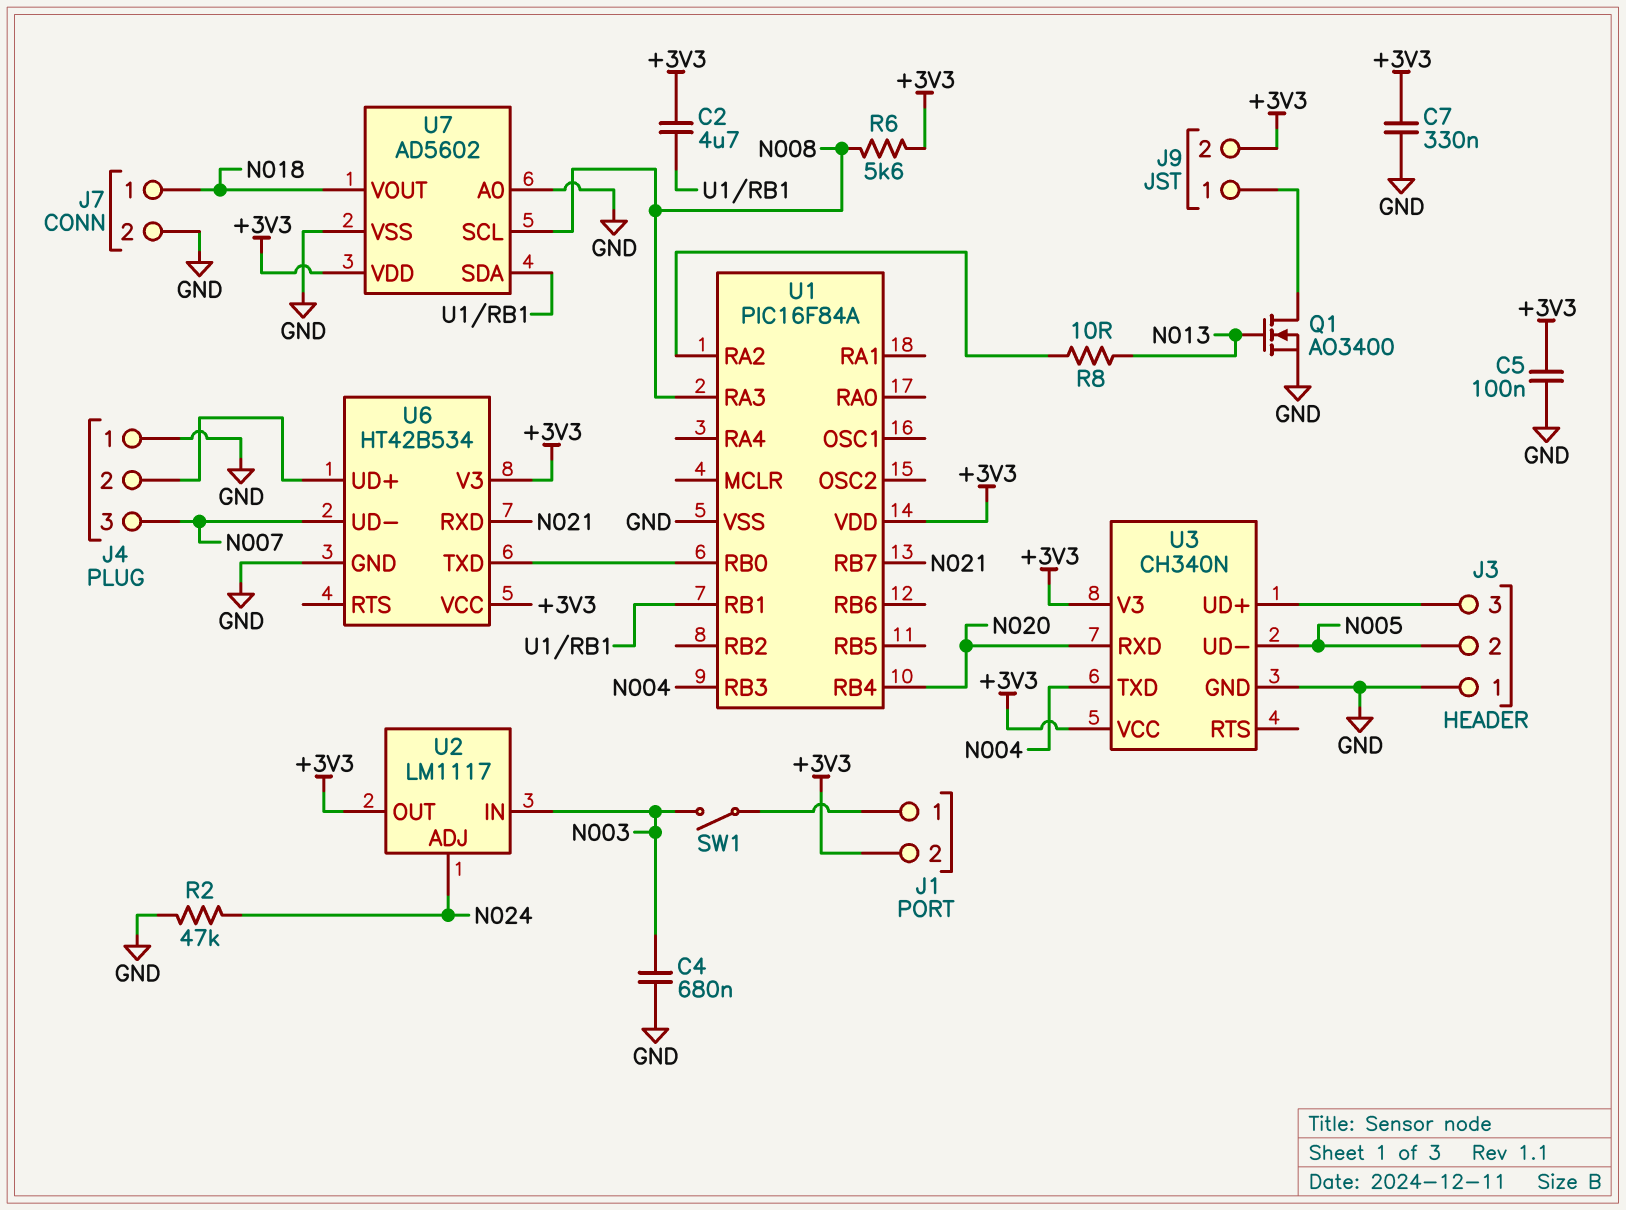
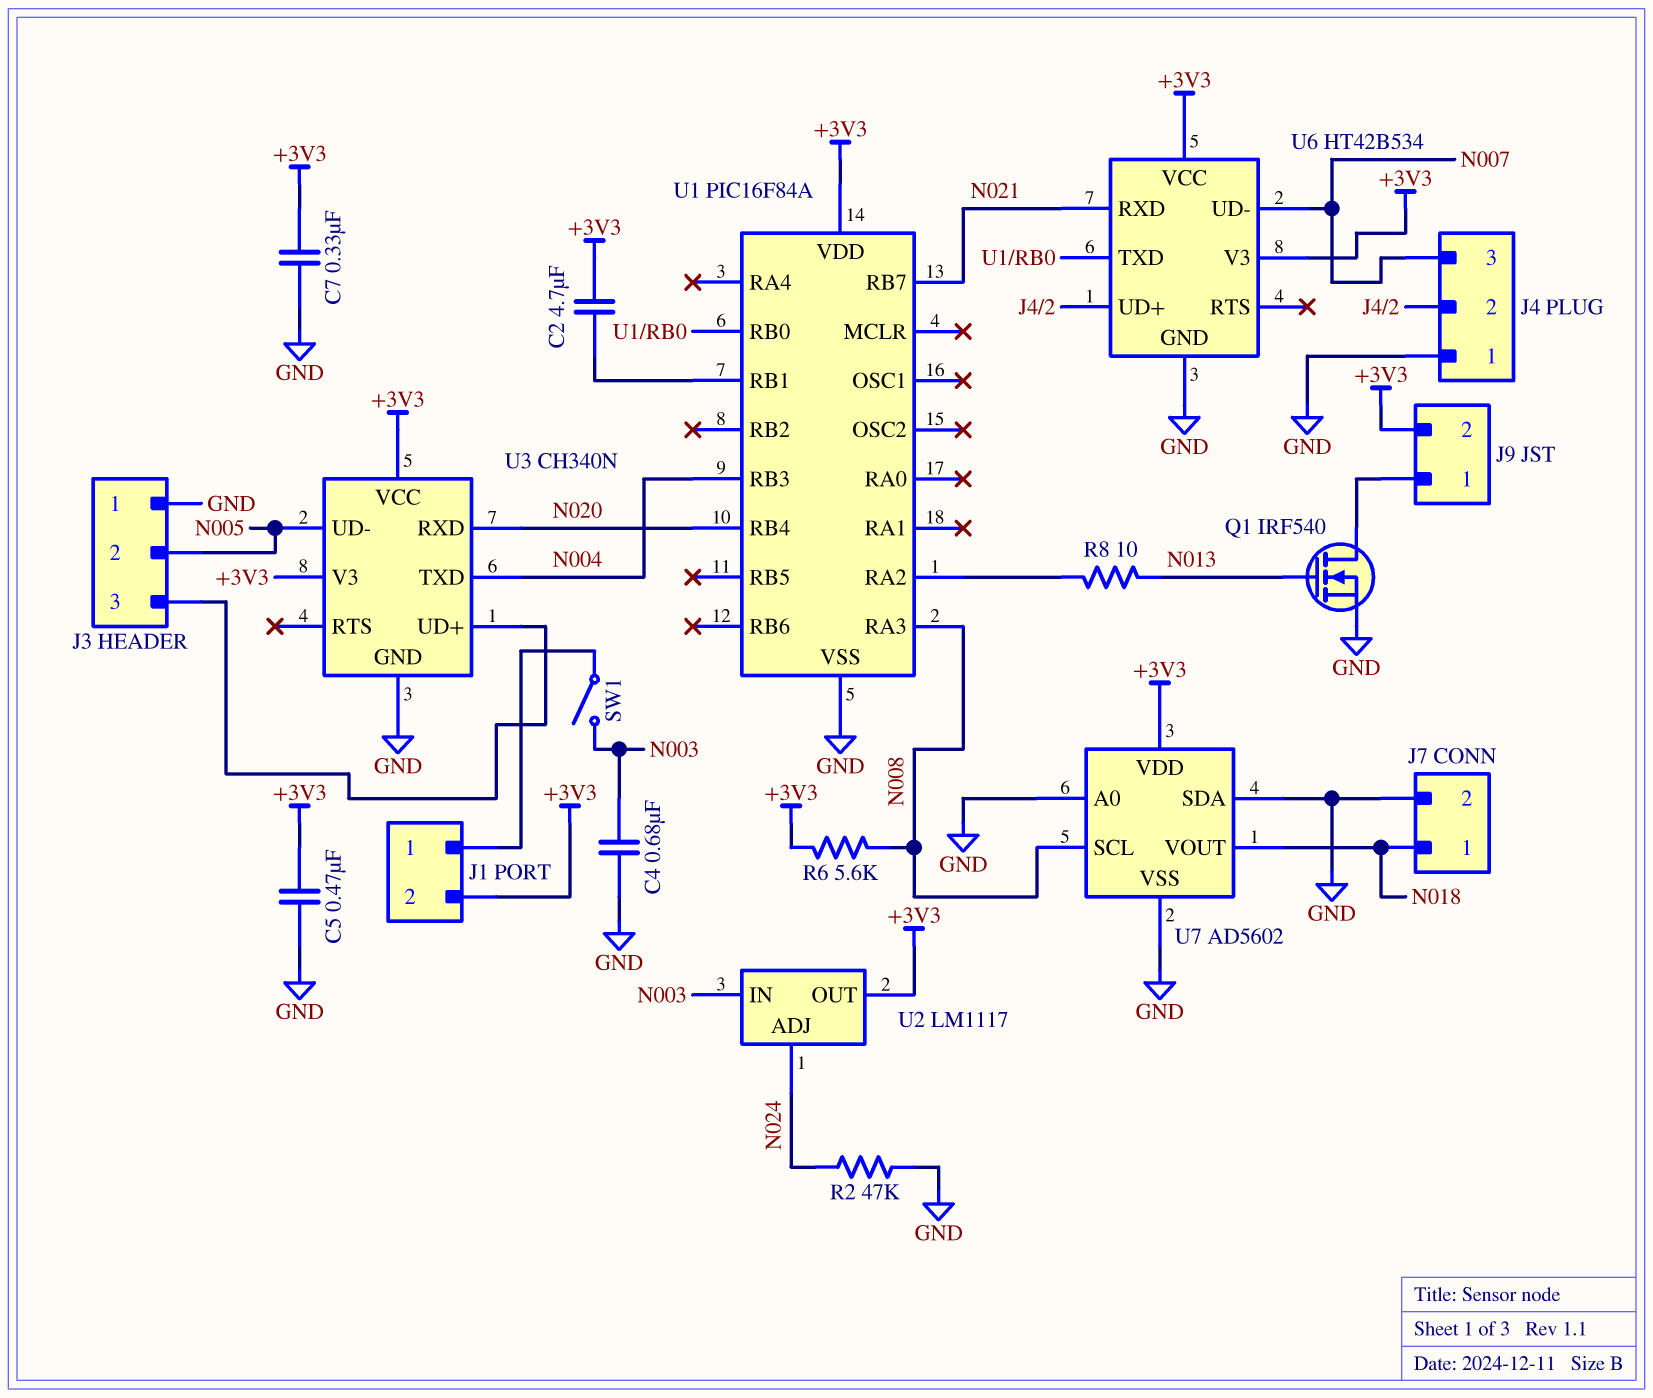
C5: 100nF (+3V3, GND) -> 470nF (+3V3, GND)
Q1: NMOS AO3400 (G N013, D J9/1, S GND) -> NMOS IRF540 (G N013, D J9/1, S GND)
U7 pin SDA: U1/RB1 -> GND

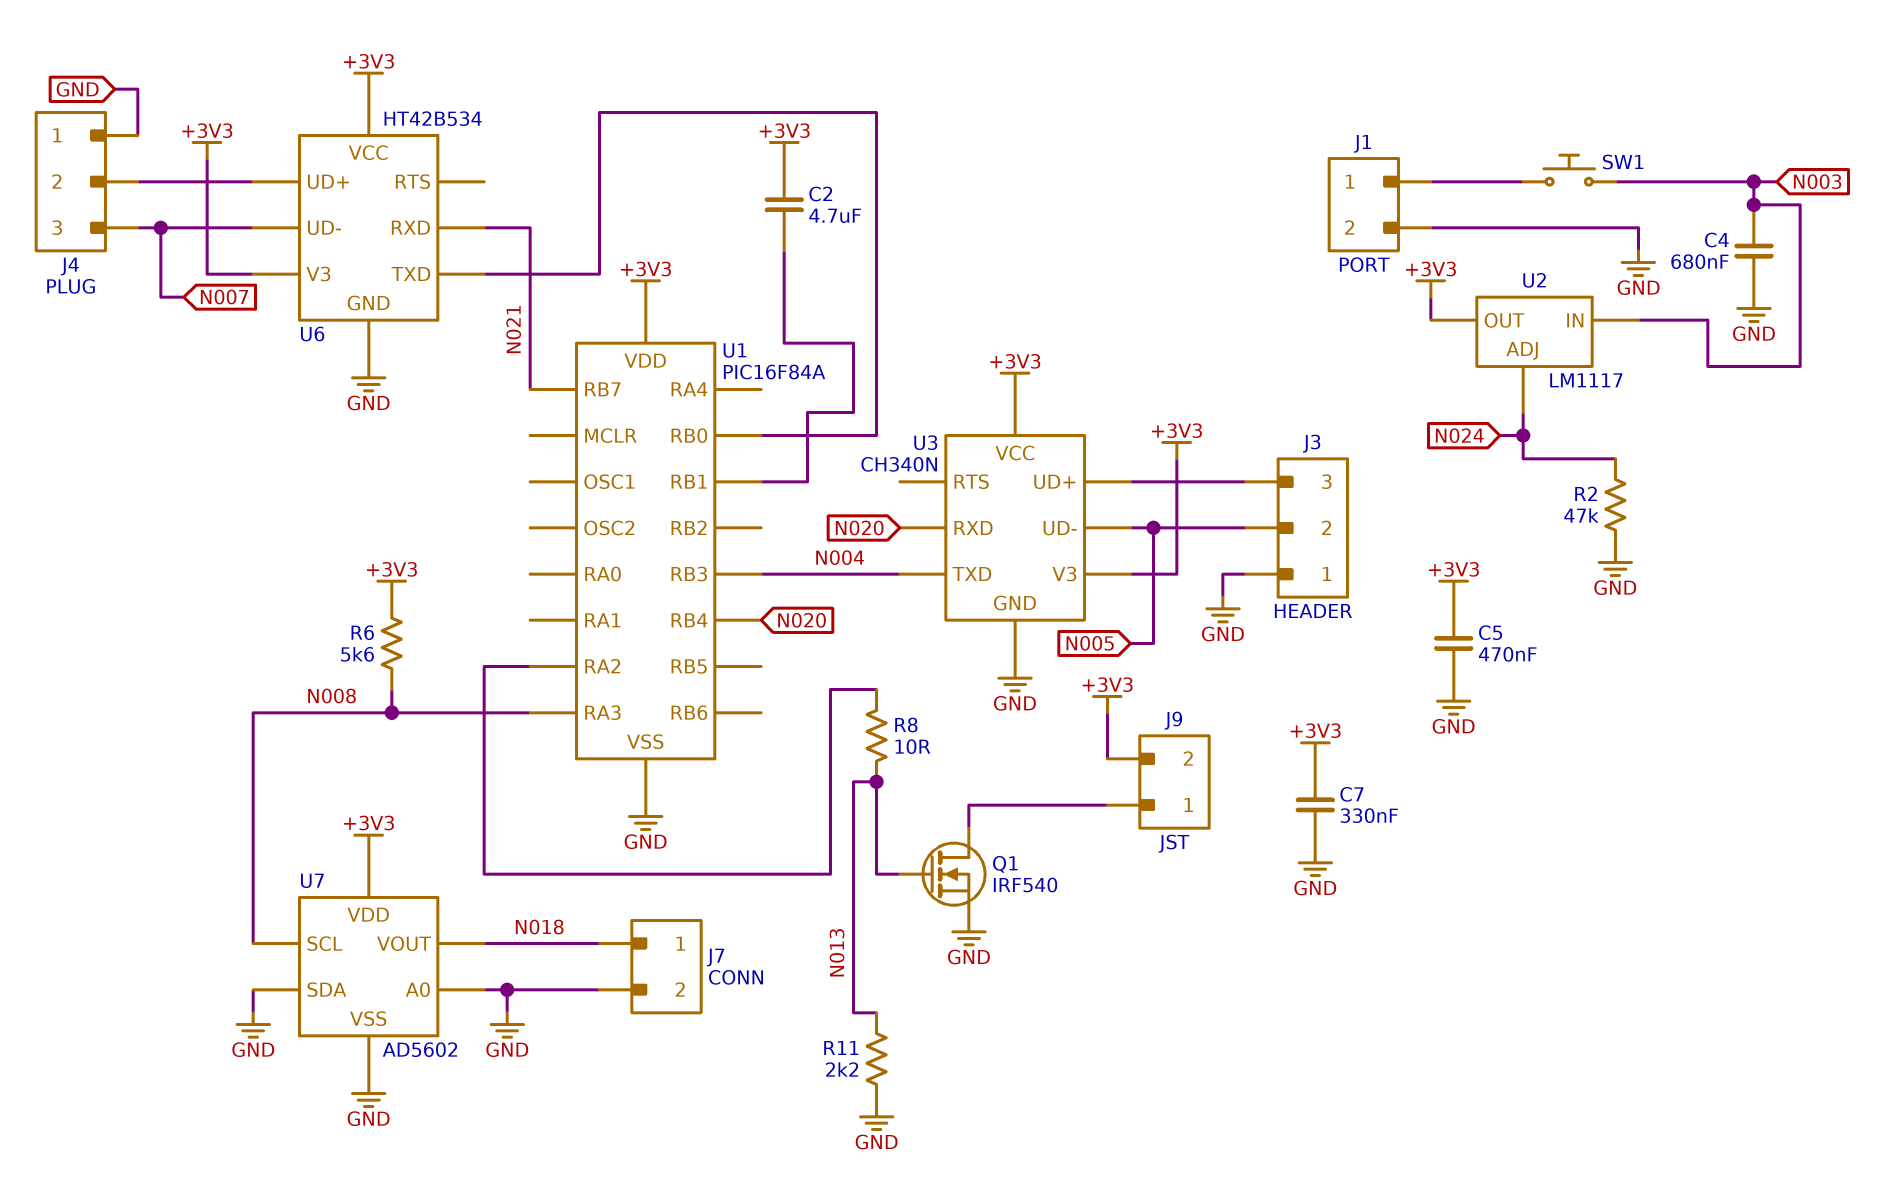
J1 pin 2: +3V3 -> GND
R11: none -> 2.2k (GND, N013)
SW1: switch (J1/1, N003) -> button (J1/1, N003)

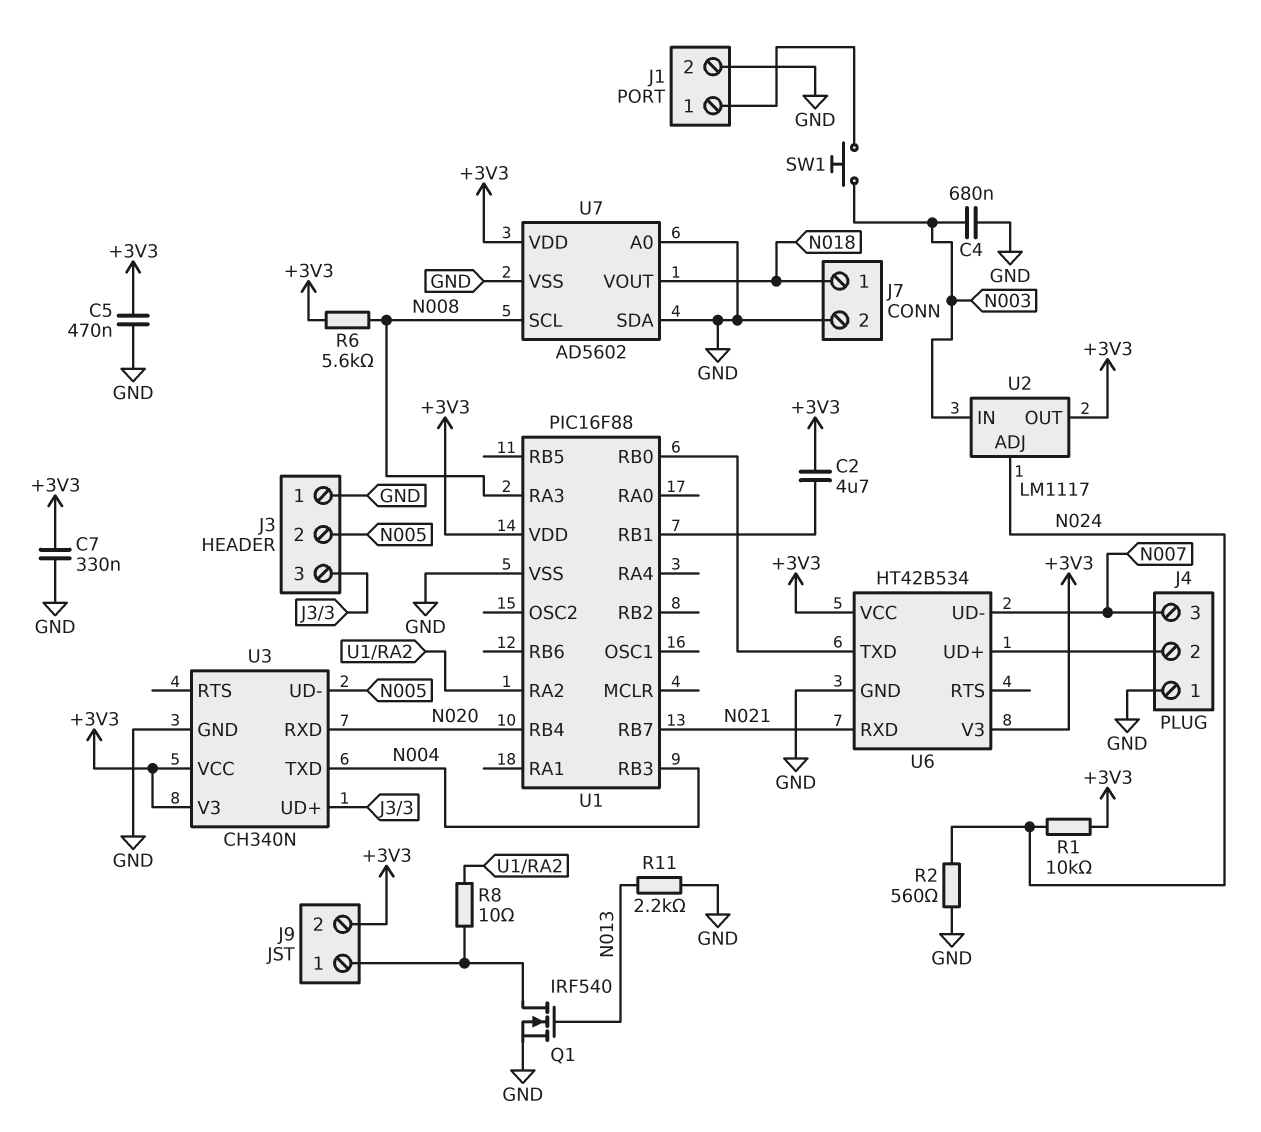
R1: none -> 10k (+3V3, N024)
R2: 47k (GND, N024) -> 560 (GND, N024)
R8: 10 (N013, U1/RA2) -> 10 (J9/1, U1/RA2)
U1: PIC16F84A -> PIC16F88

